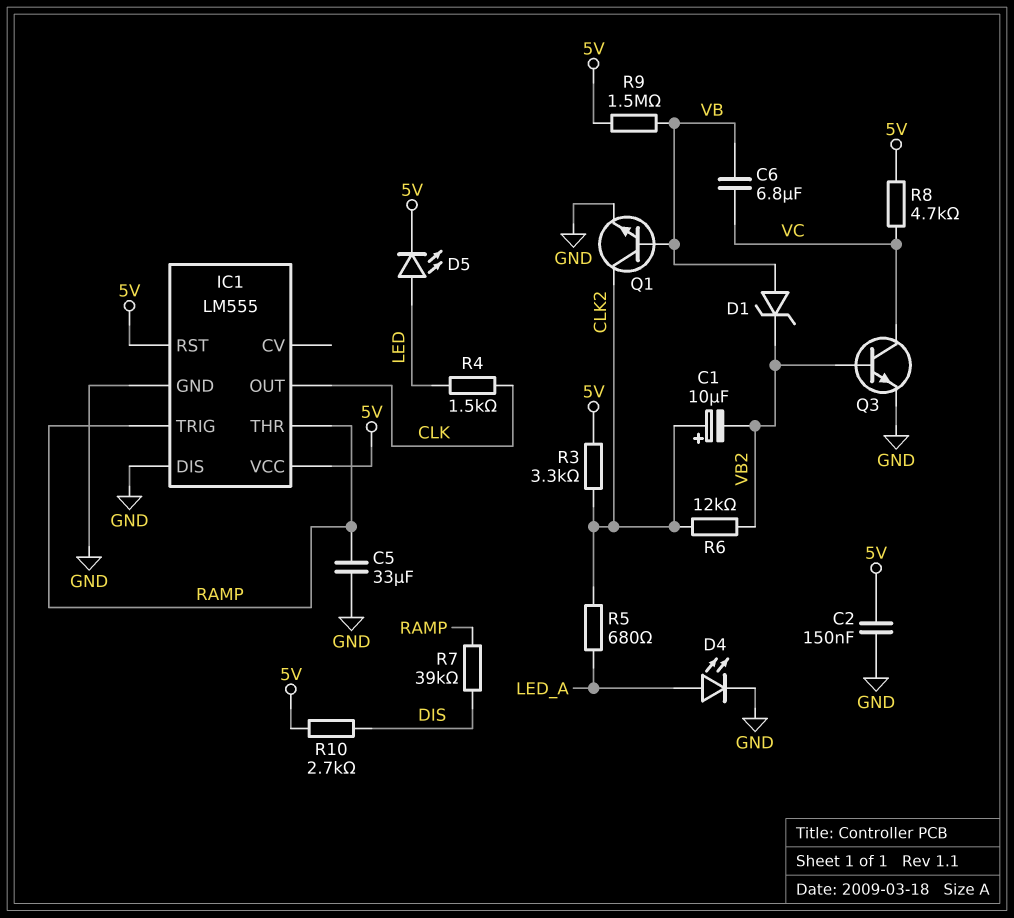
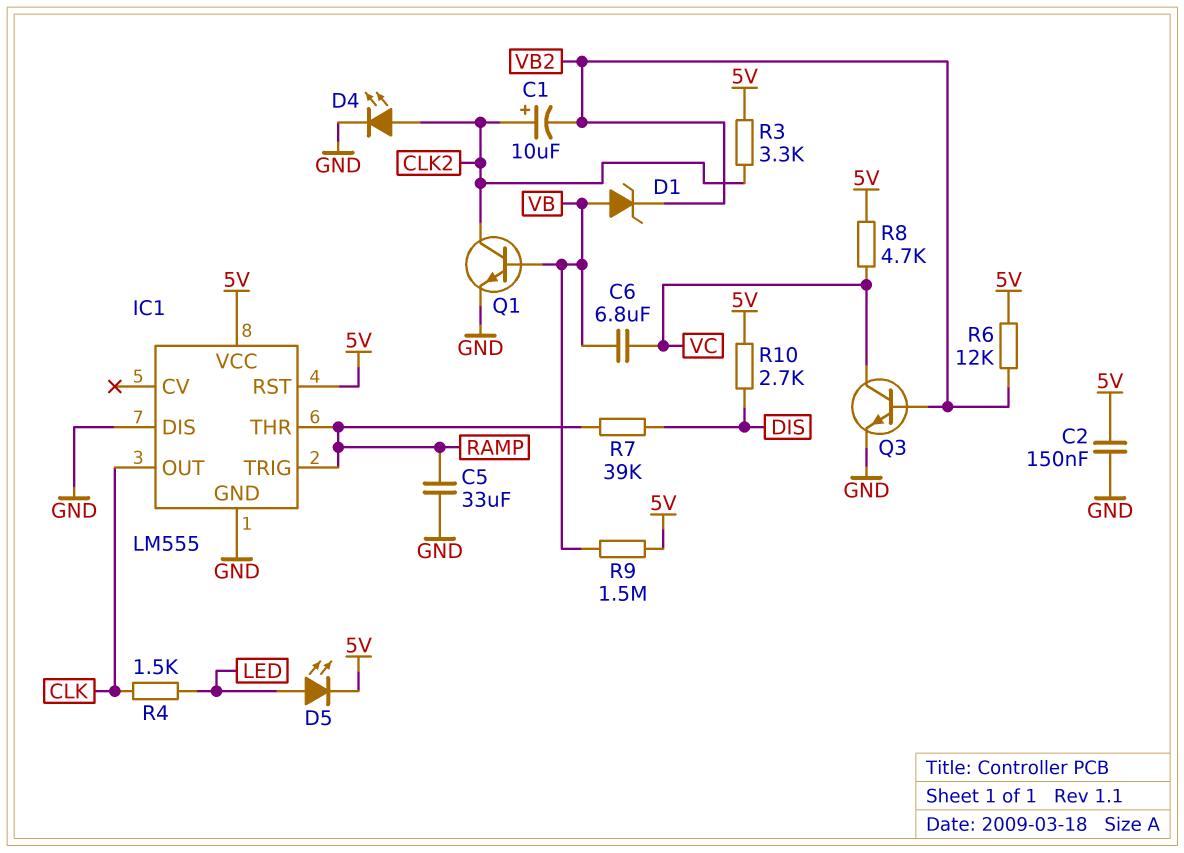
D4: LED (A LED_A, K GND) -> LED (A CLK2, K GND)
R5: 680 (CLK2, LED_A) -> none
R6: 12k (CLK2, VB2) -> 12k (5V, VB2)

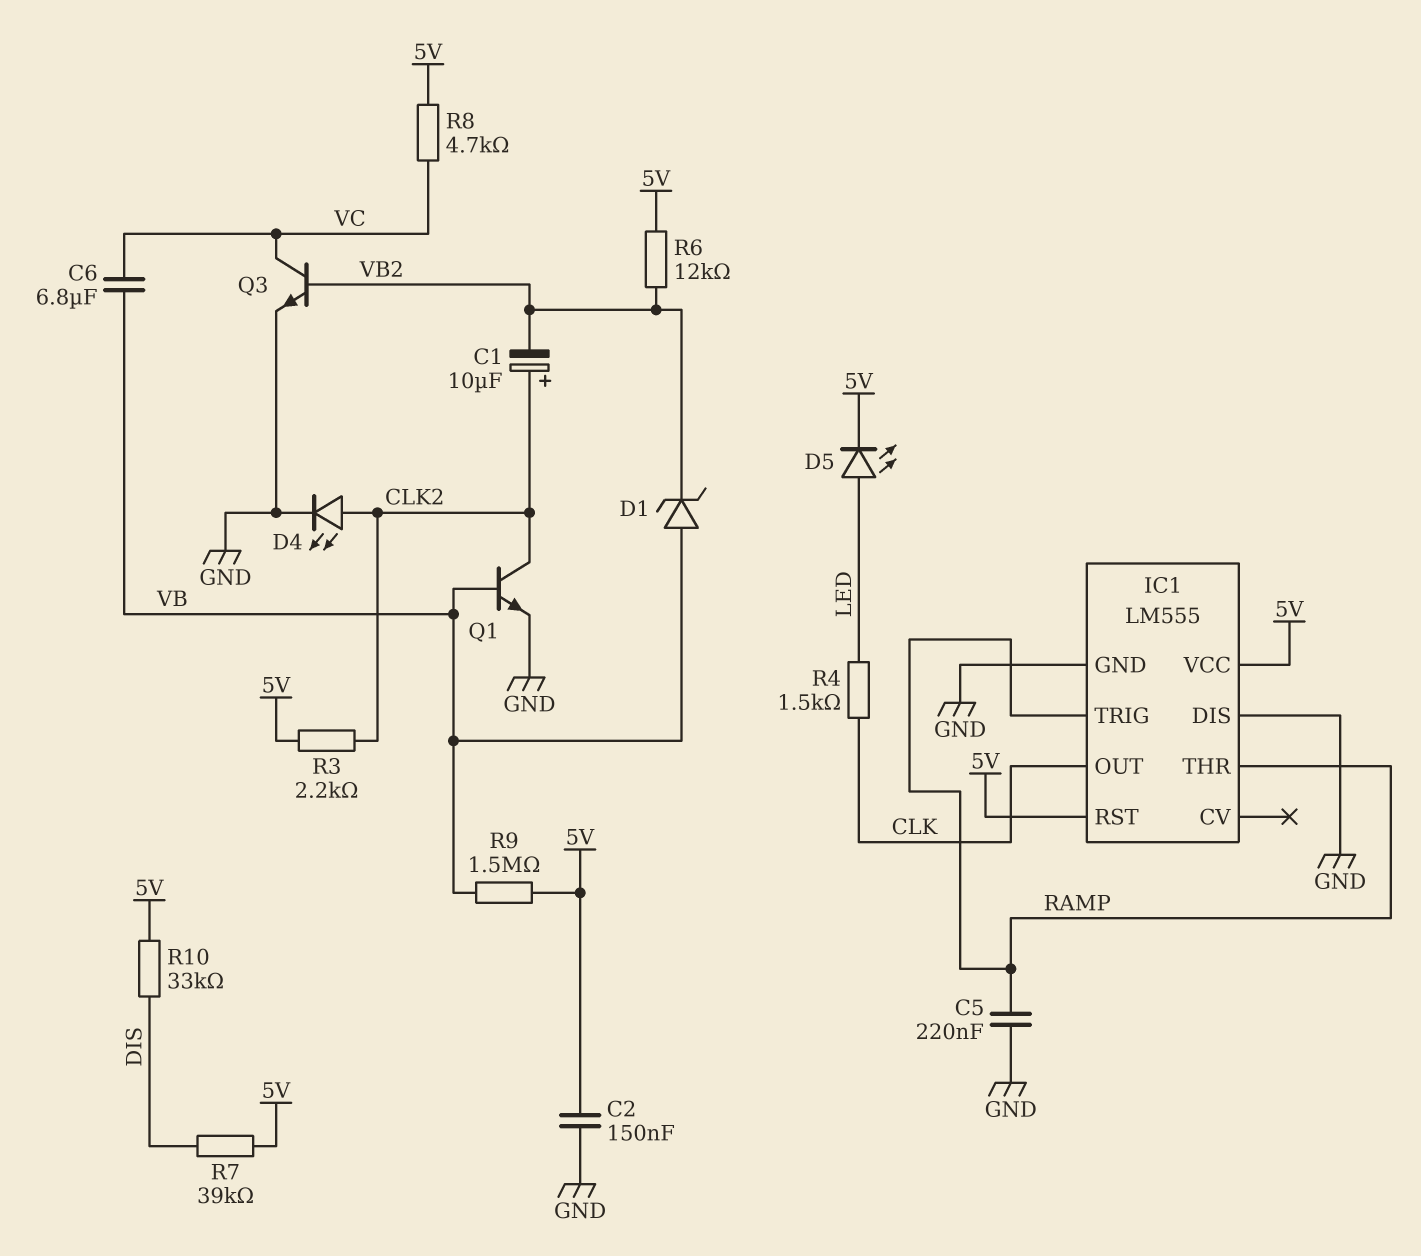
C5: 33uF (GND, RAMP) -> 220nF (GND, RAMP)
R3: 3.3k (5V, CLK2) -> 2.2k (5V, CLK2)
R7: 39k (DIS, RAMP) -> 39k (5V, DIS)
R10: 2.7k (5V, DIS) -> 33k (5V, DIS)

